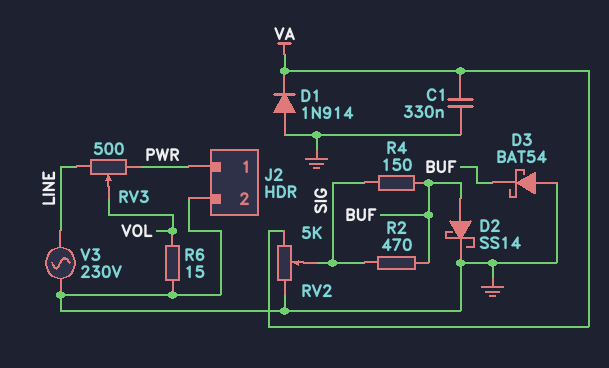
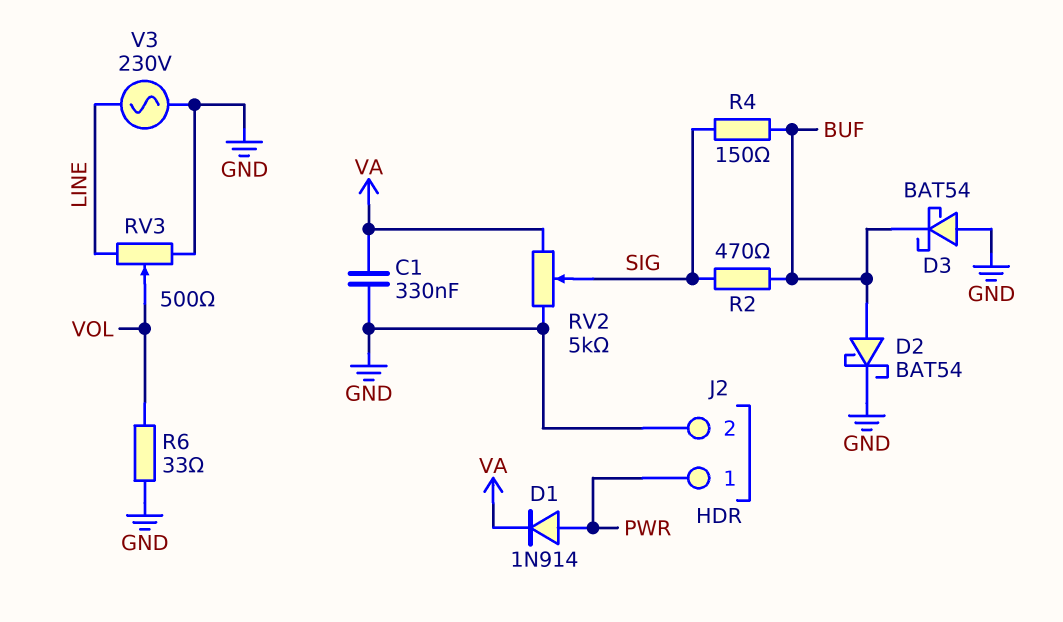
D1: diode 1N914 (A GND, K VA) -> diode 1N914 (A PWR, K VA)
D2: schottky SS14 (A BUF, K GND) -> schottky BAT54 (A BUF, K GND)
R6: 15 (GND, VOL) -> 33 (GND, VOL)
RV3: 500 (LINE, PWR, wiper VOL) -> 500 (GND, LINE, wiper VOL)

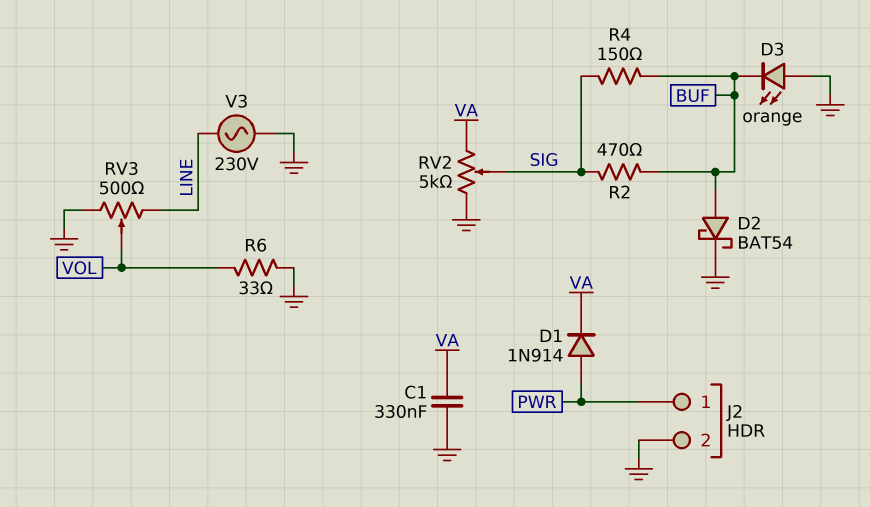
D3: schottky BAT54 (A GND, K BUF) -> LED orange (A GND, K BUF)

